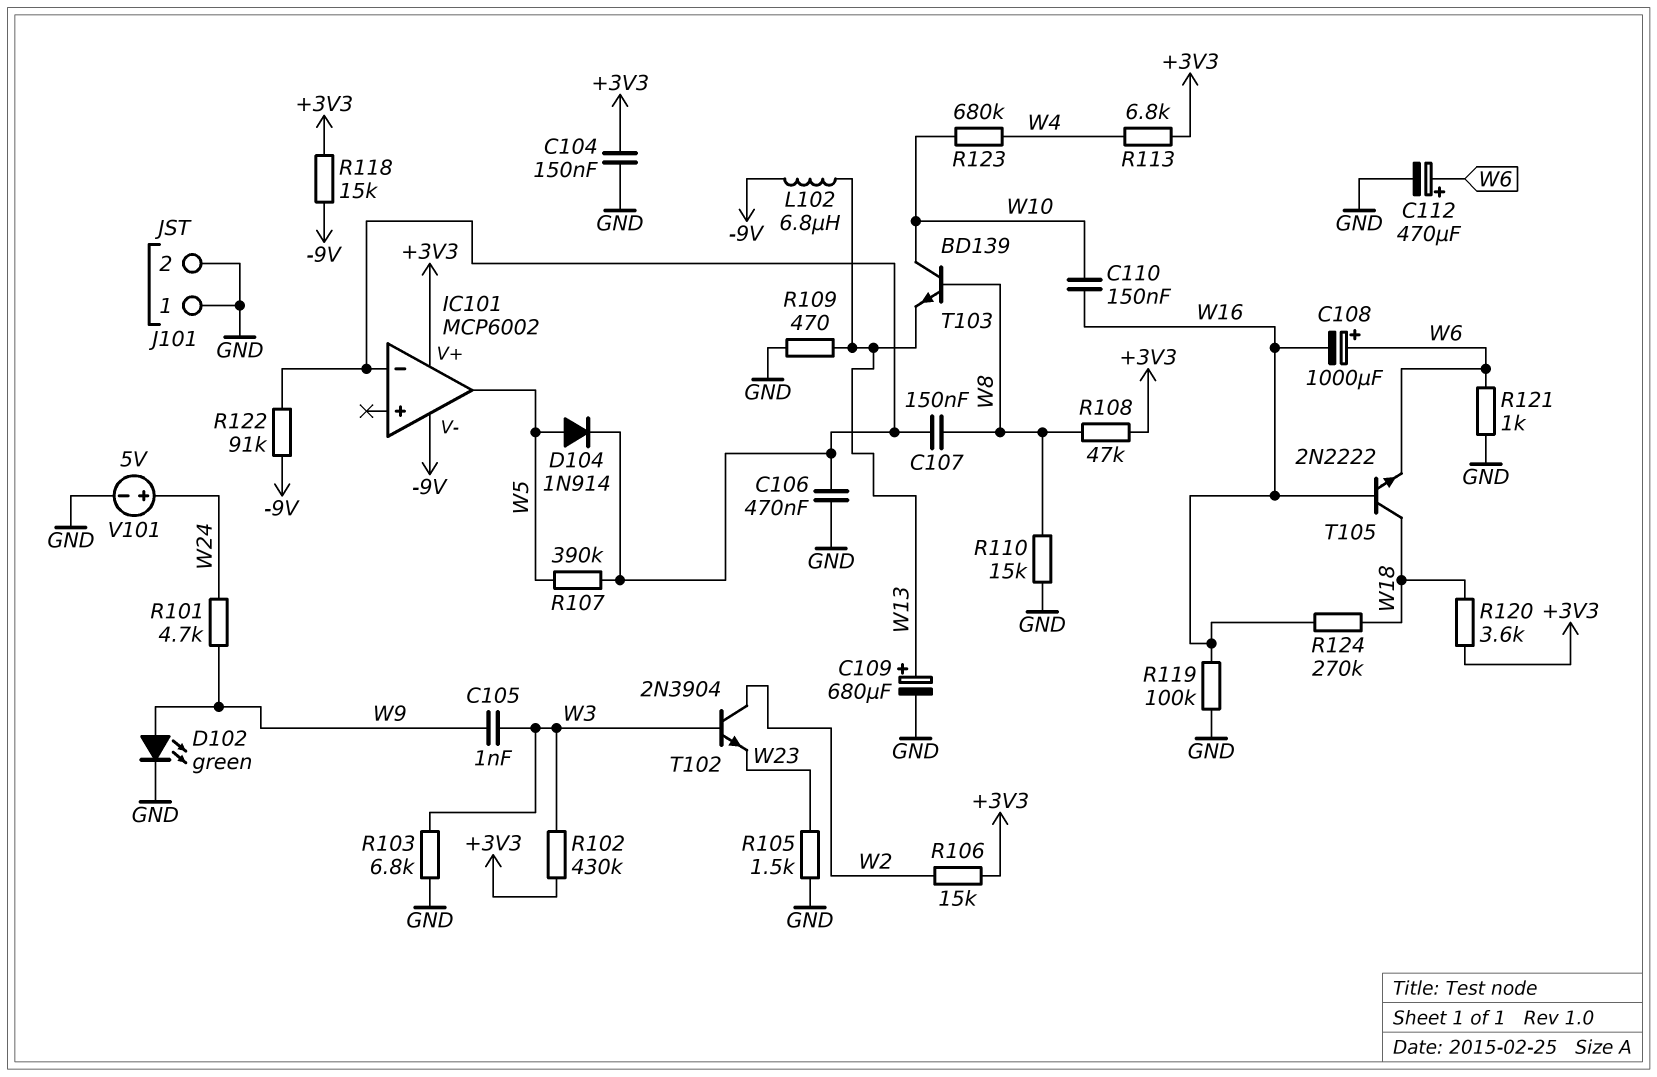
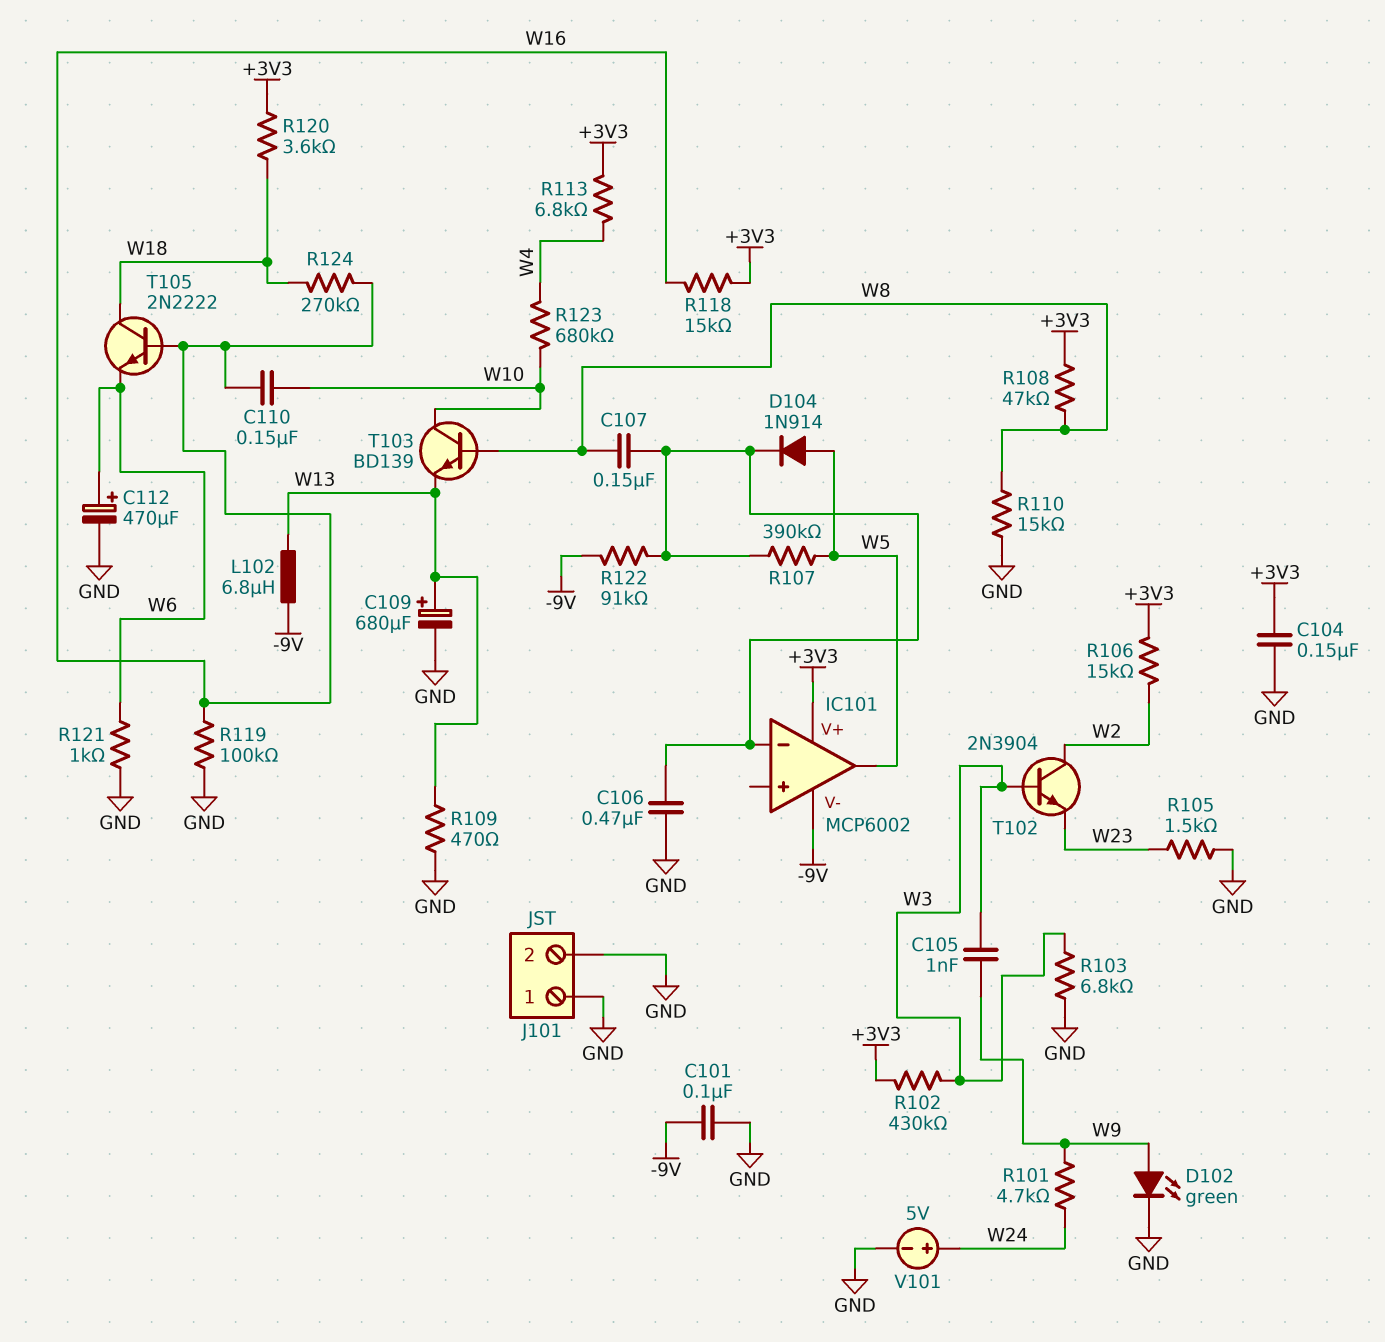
C101: none -> 100nF (-9V, GND)
C108: 1000uF (plus W6, minus W16) -> none
R118: 15k (+3V3, -9V) -> 15k (+3V3, W16)

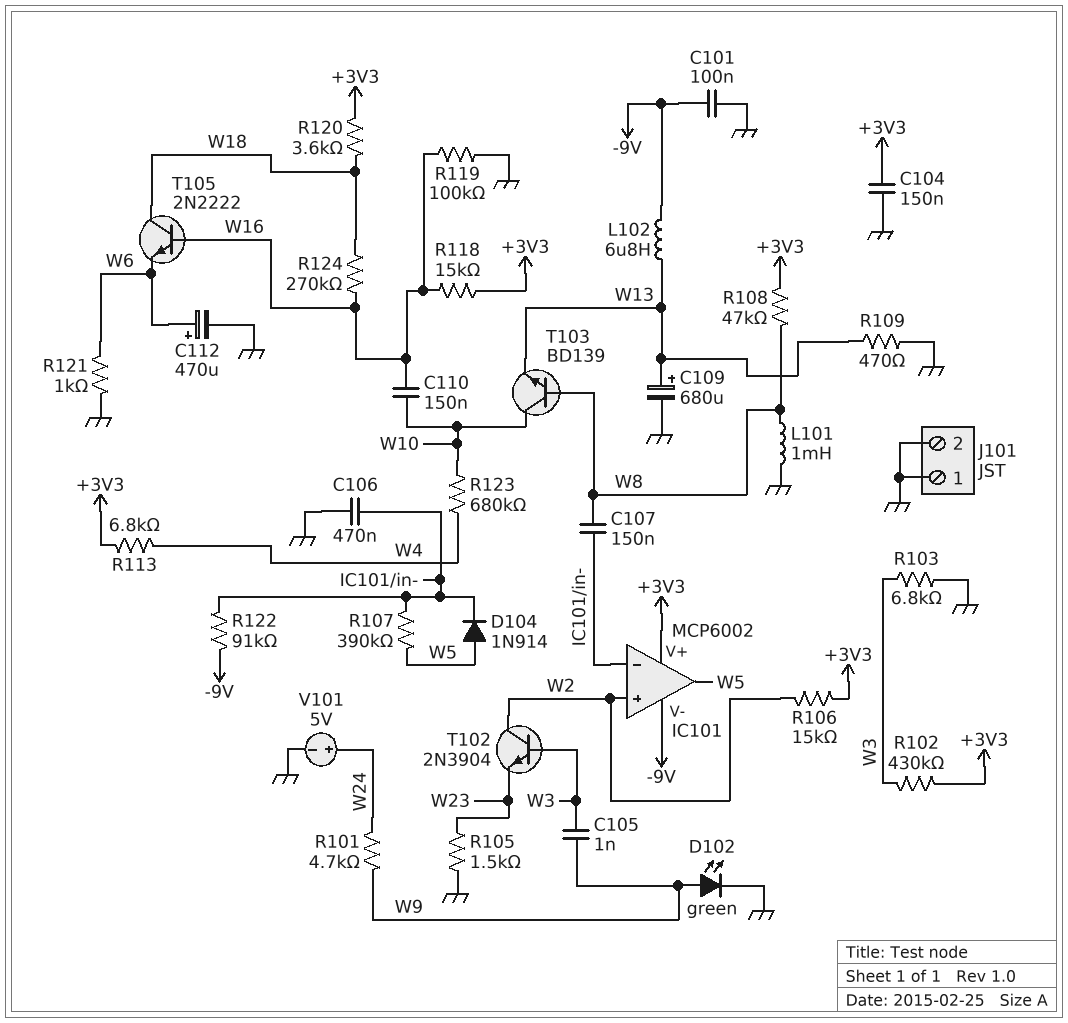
IC101 pin in+: none -> W2
L101: none -> 1mH (GND, W8)
R110: 15k (GND, W8) -> none

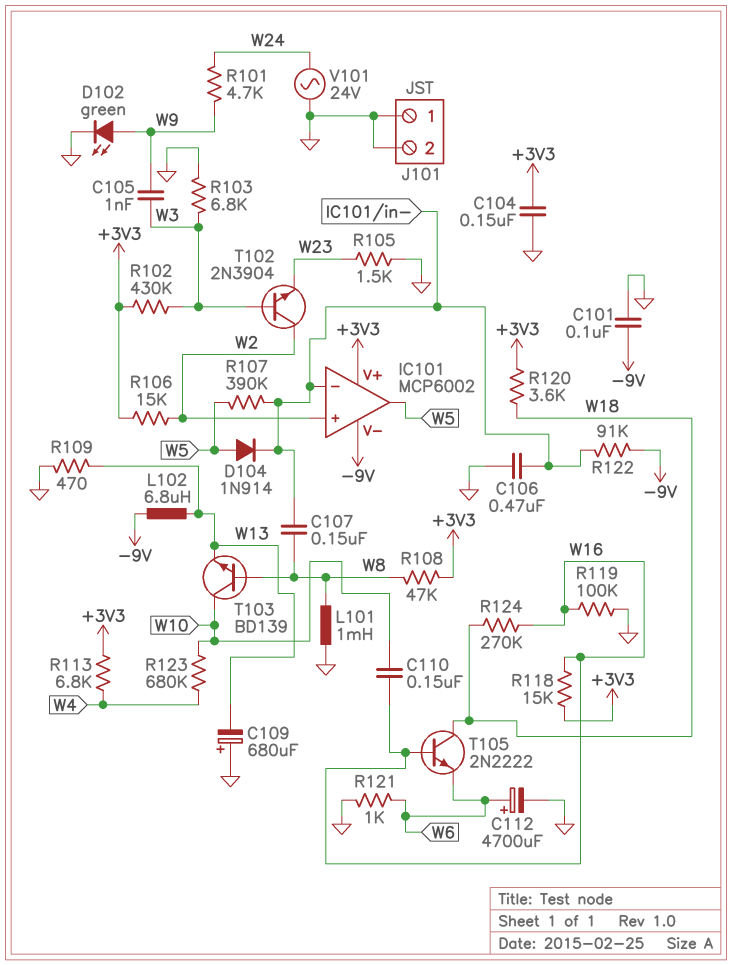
C109: 680uF (plus W13, minus GND) -> 680uF (plus GND, minus W13)
C112: 470uF (plus W6, minus GND) -> 4700uF (plus W6, minus GND)
V101: 5V (plus W24, minus GND) -> AC 24V (GND, W24)

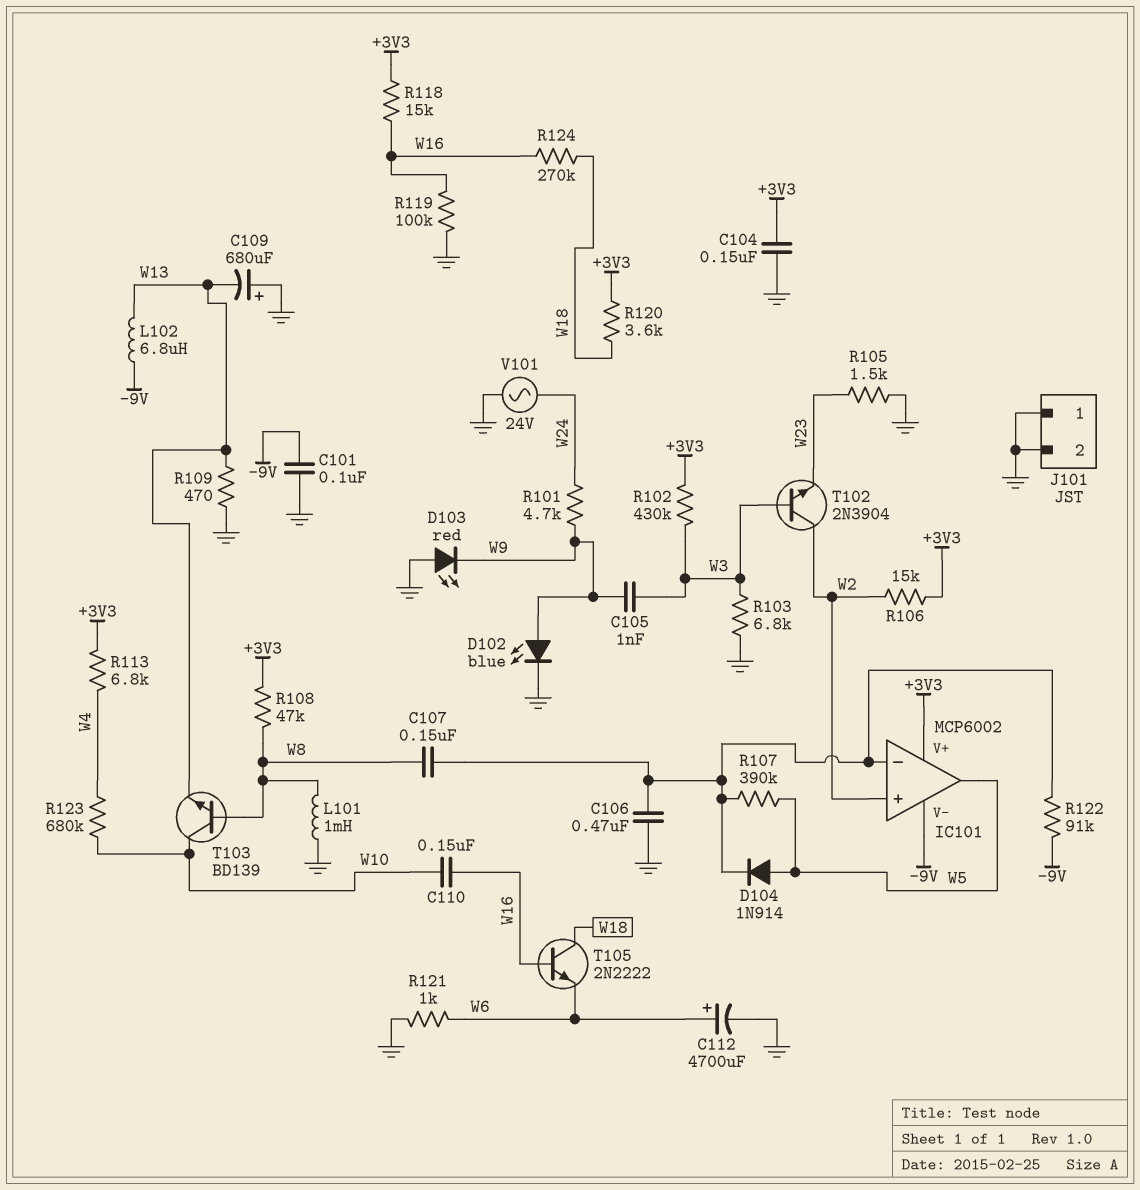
D102: LED green (A W9, K GND) -> LED blue (A W9, K GND)
D103: none -> LED red (A GND, K W9)

